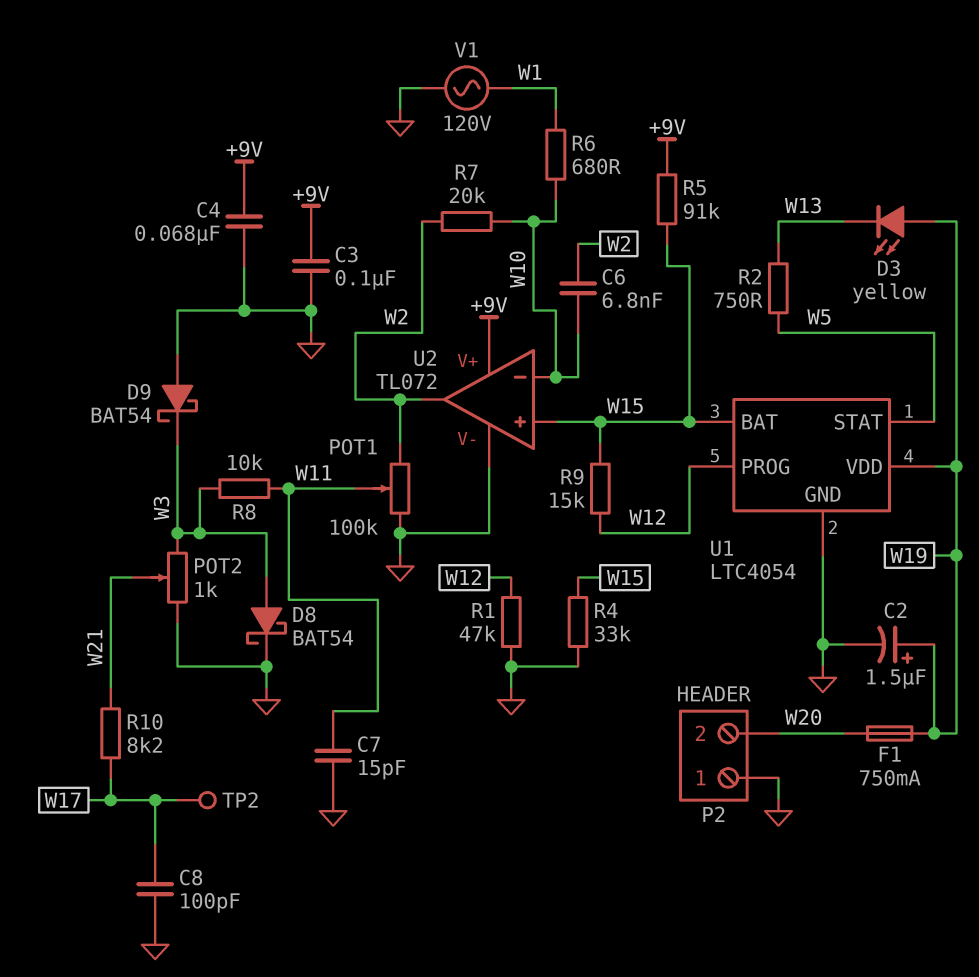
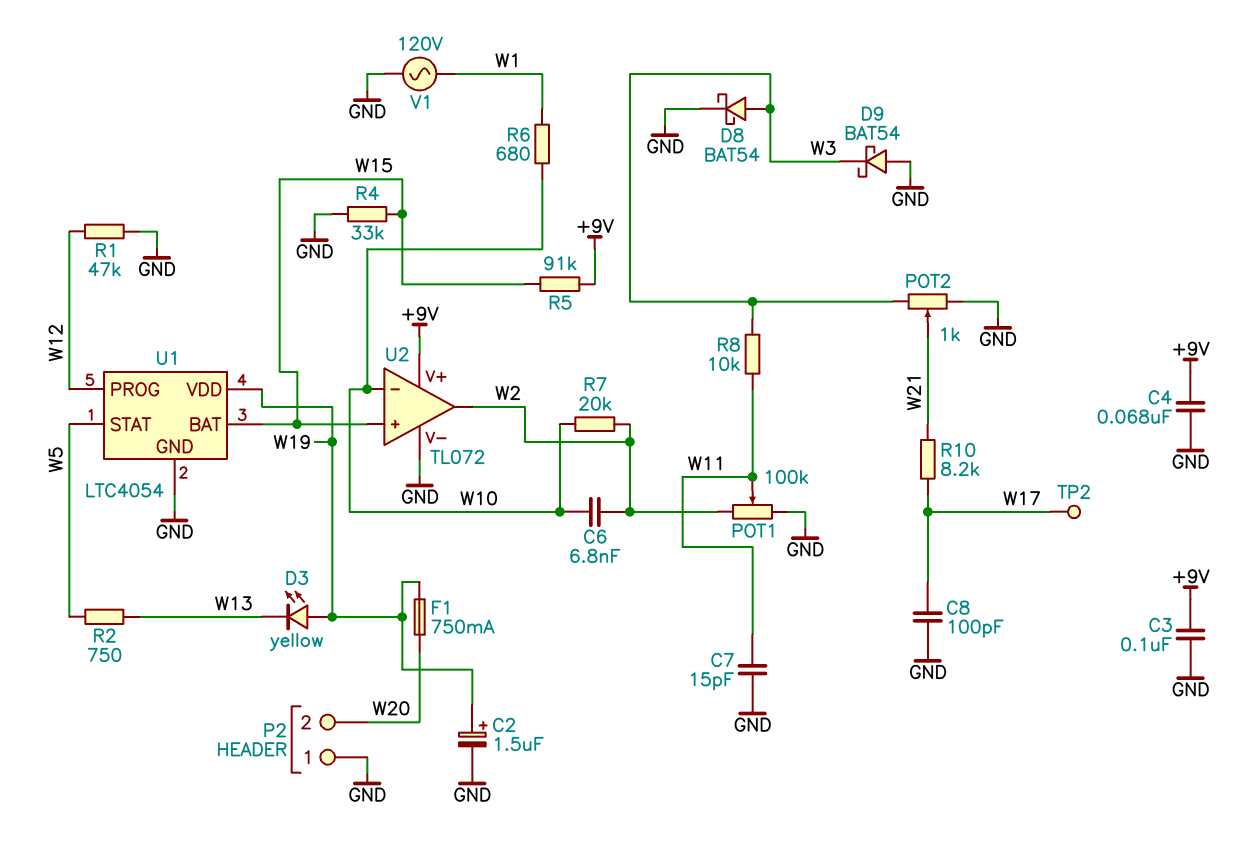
R9: 15k (W12, W15) -> none

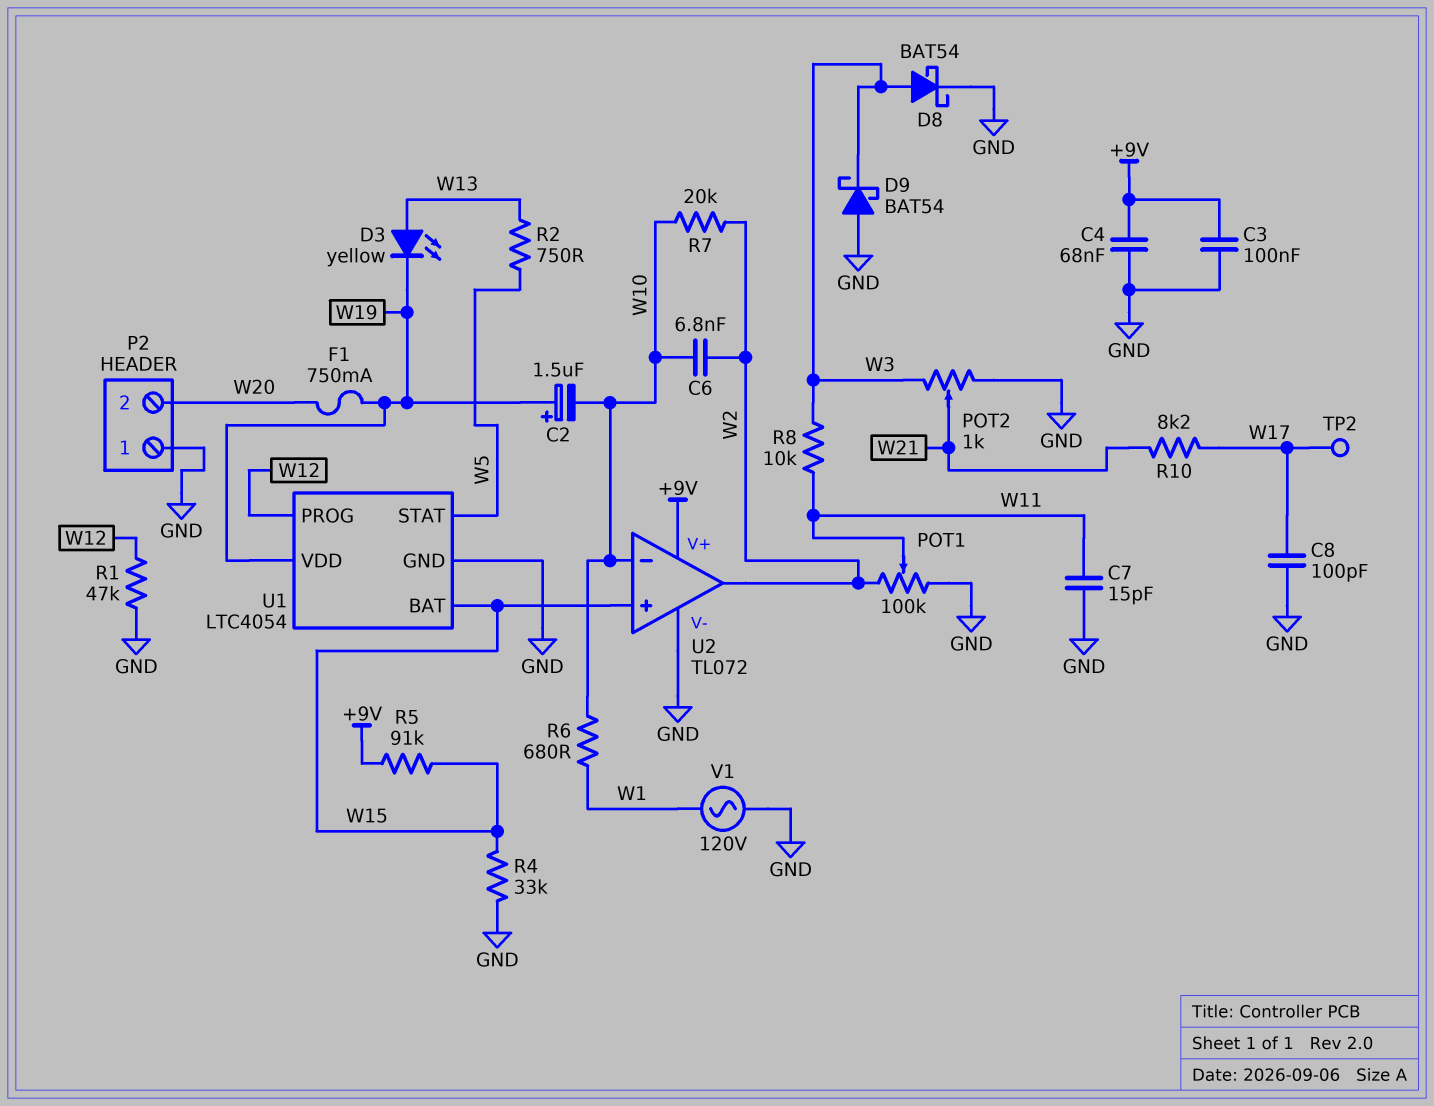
C2: 1.5uF (plus W19, minus GND) -> 1.5uF (plus W19, minus W10)
D3: LED yellow (A W19, K W13) -> LED yellow (A W13, K W19)

